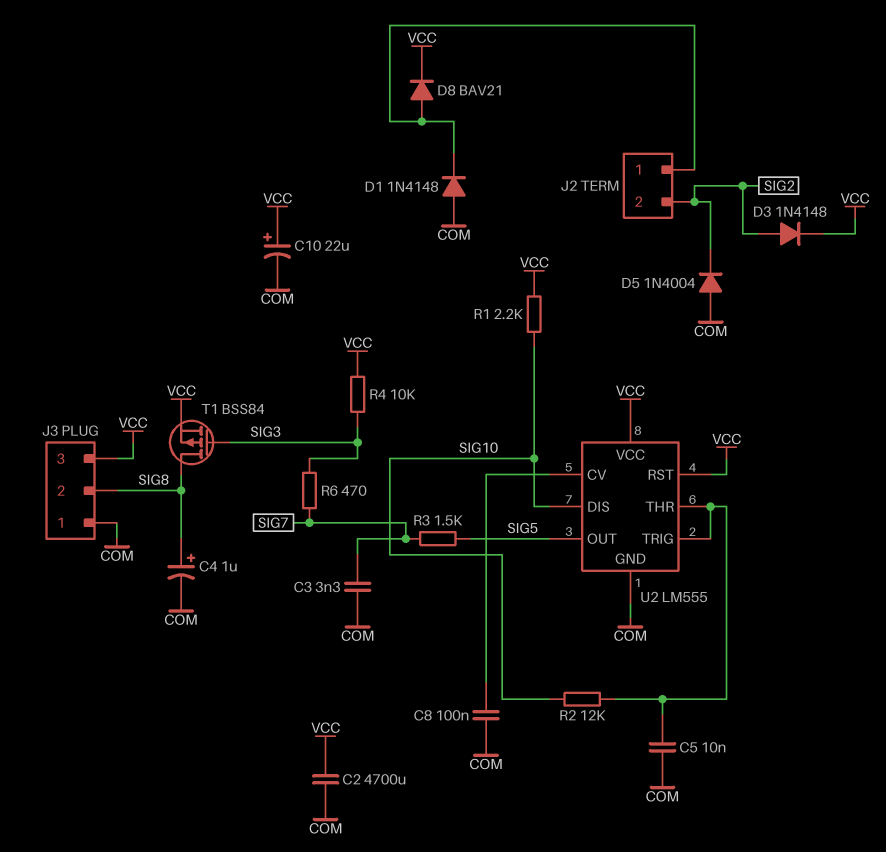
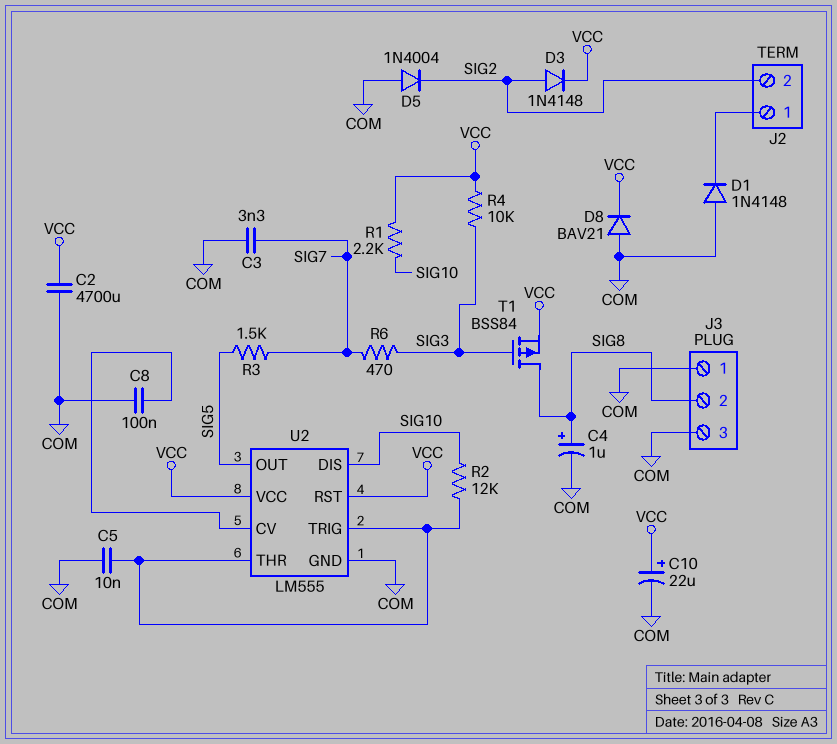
D8: diode BAV21 (A J2/1, K VCC) -> diode BAV21 (A COM, K VCC)
J3 pin 3: VCC -> COM

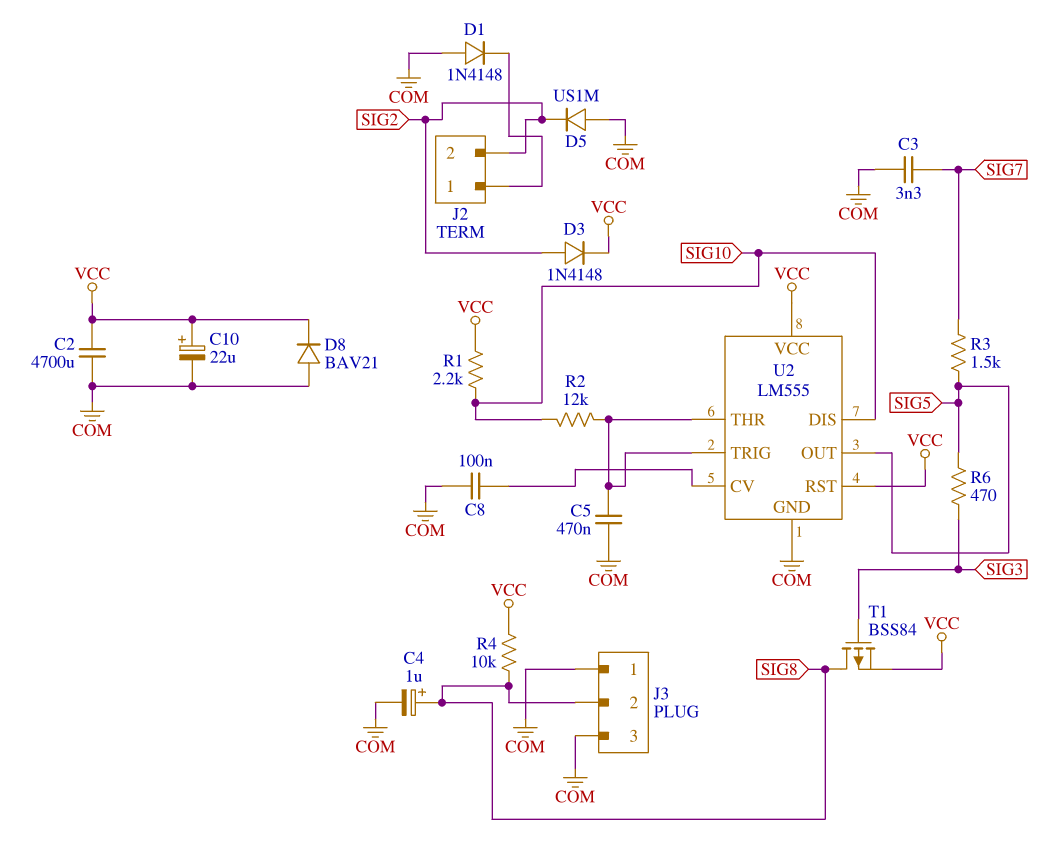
C5: 10nF (COM, U2/THR) -> 470nF (COM, U2/THR)
D5: diode 1N4004 (A COM, K SIG2) -> diode US1M (A COM, K SIG2)
R4: 10k (SIG3, VCC) -> 10k (SIG8, VCC)
R6: 470 (SIG3, SIG7) -> 470 (SIG3, SIG5)

